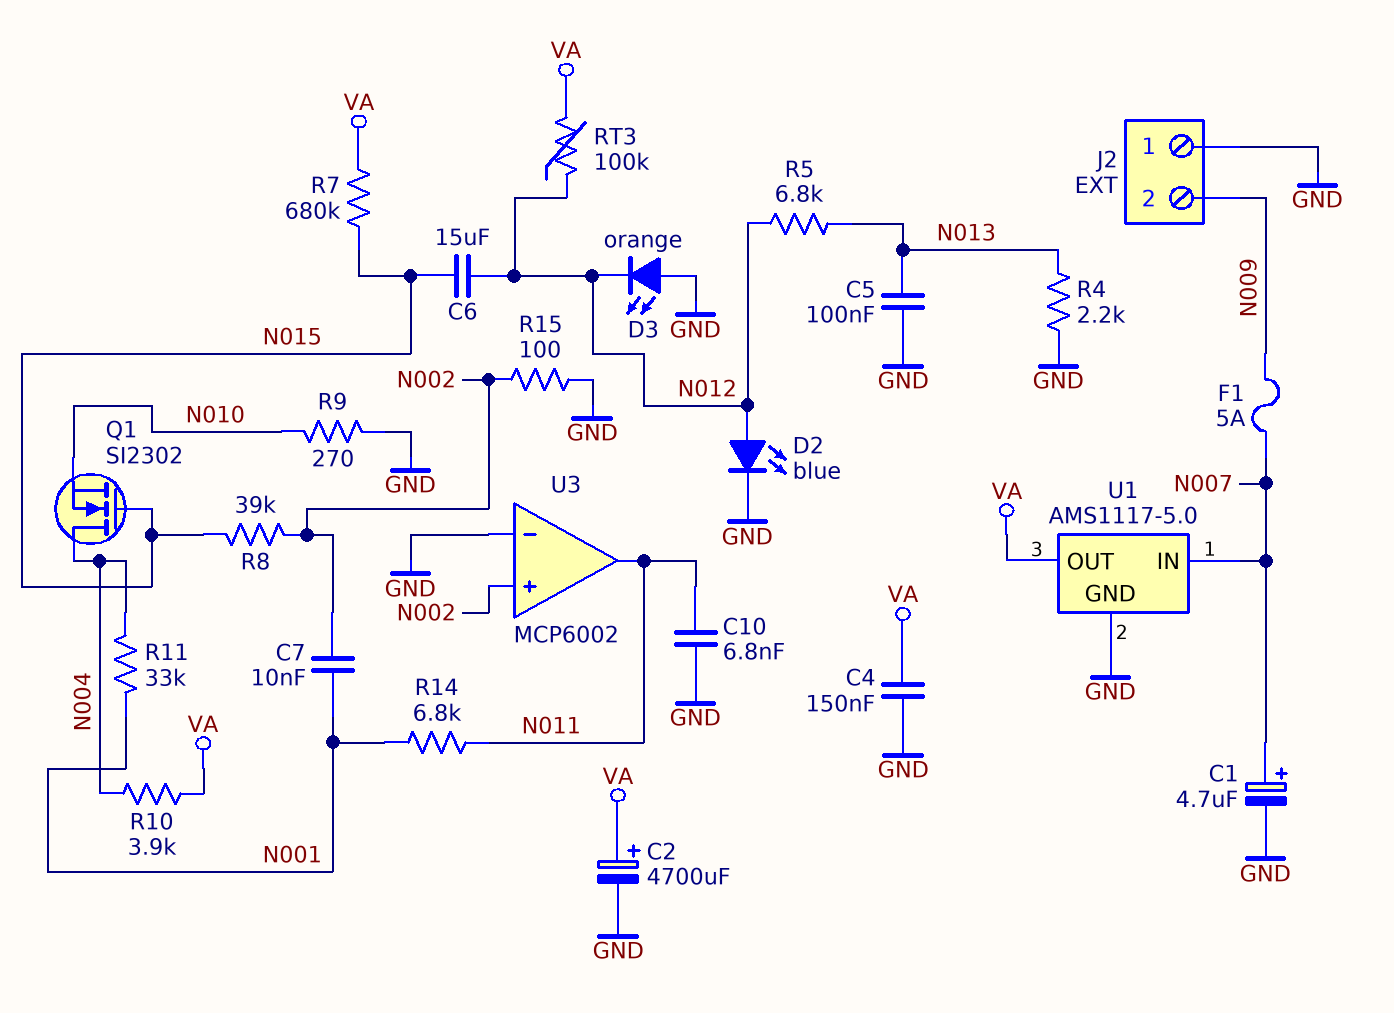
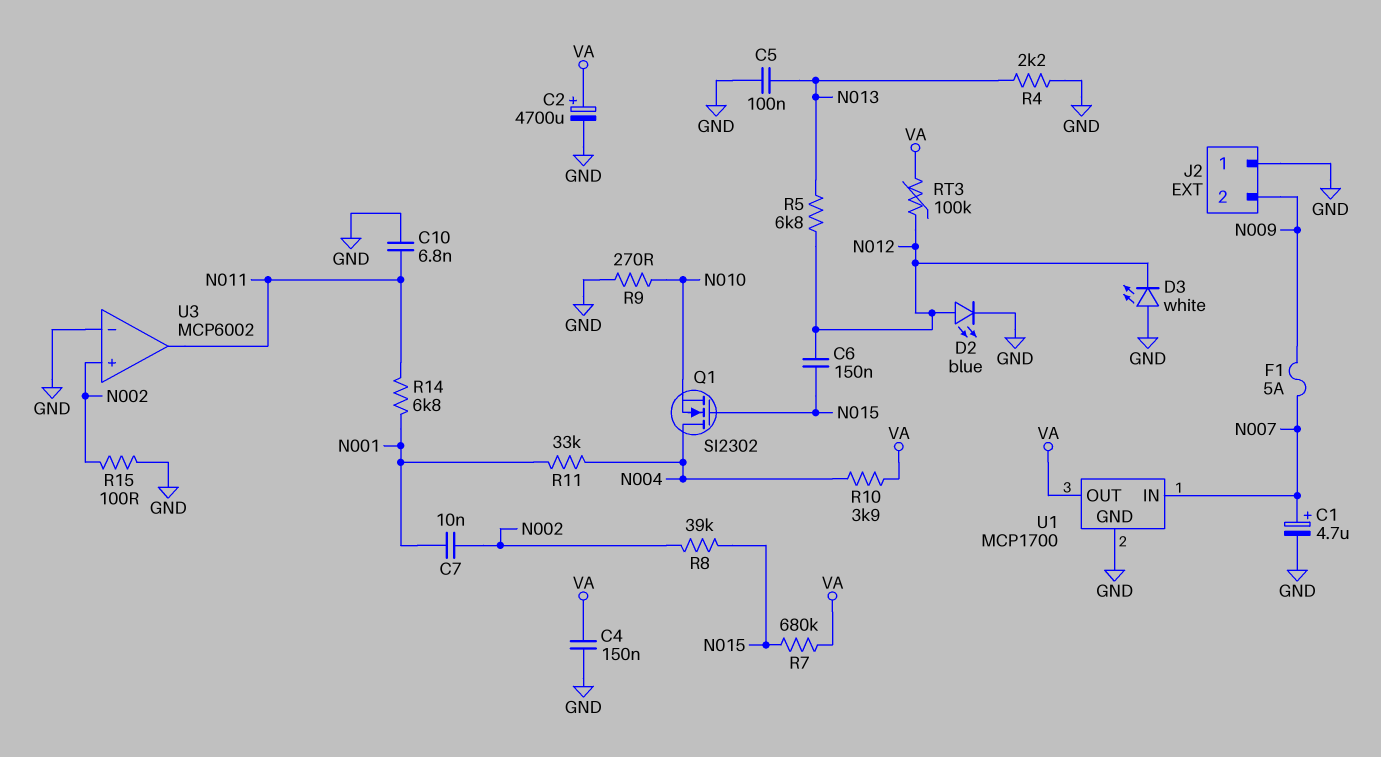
C6: 15uF (N012, N015) -> 150nF (N012, N015)
D3: LED orange (A GND, K N012) -> LED white (A GND, K N012)
U1: AMS1117-5.0 -> MCP1700

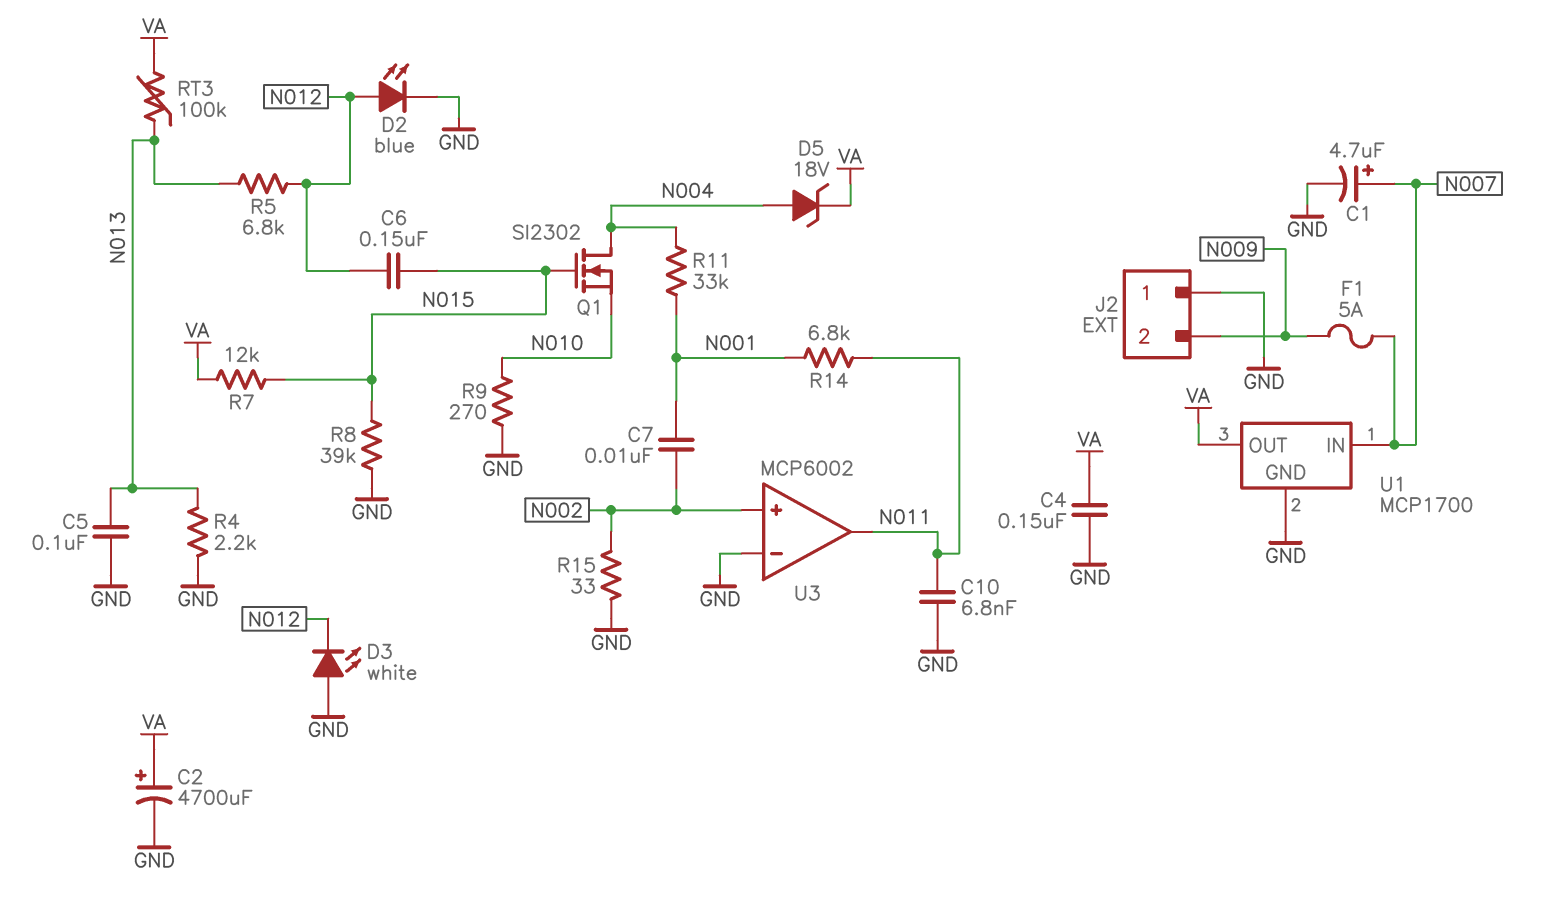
D5: none -> zener 18V (A N004, K VA)
R7: 680k (N015, VA) -> 12k (N015, VA)
R8: 39k (N002, N015) -> 39k (GND, N015)
R10: 3.9k (N004, VA) -> none
R15: 100 (GND, N002) -> 33 (GND, N002)
RT3: 100k (N012, VA) -> 100k (N013, VA)

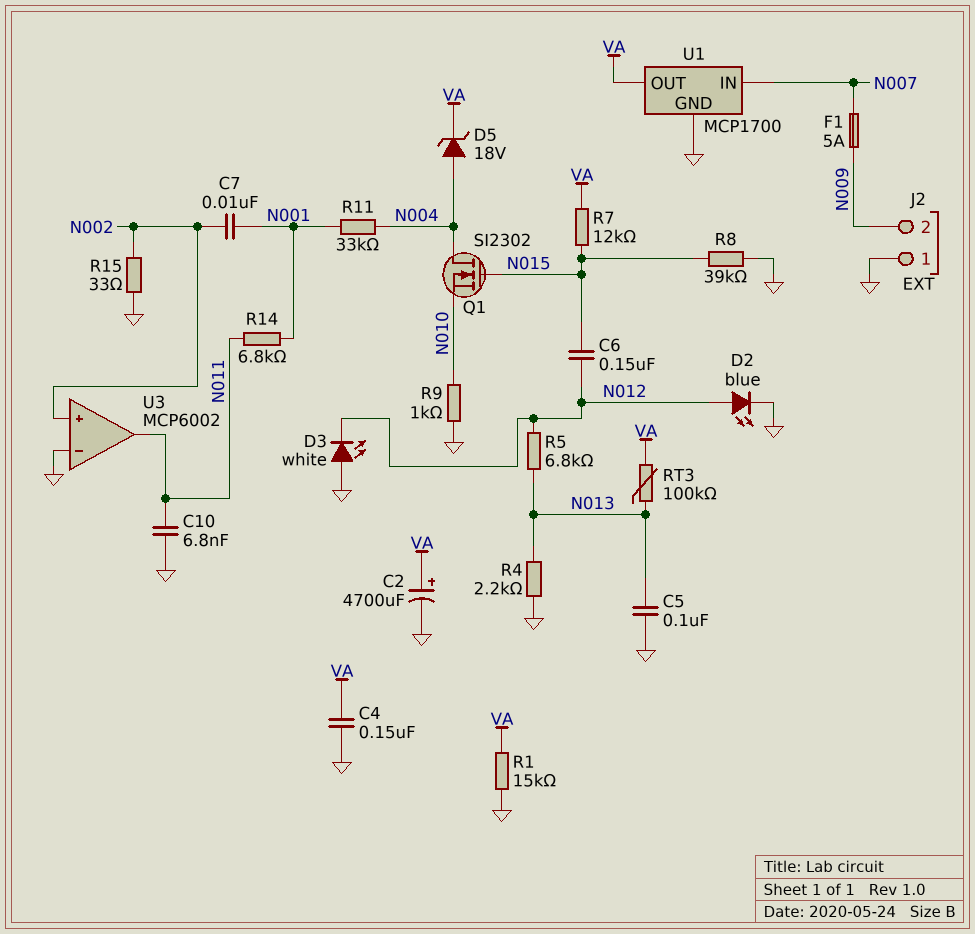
C1: 4.7uF (plus N007, minus GND) -> none
R1: none -> 15k (GND, VA)
R9: 270 (GND, N010) -> 1k (GND, N010)

